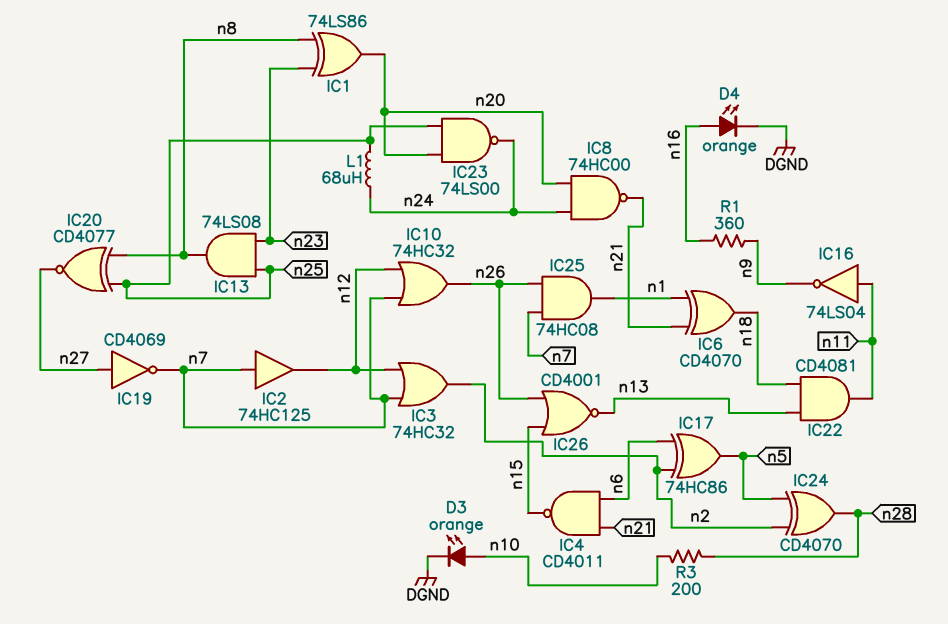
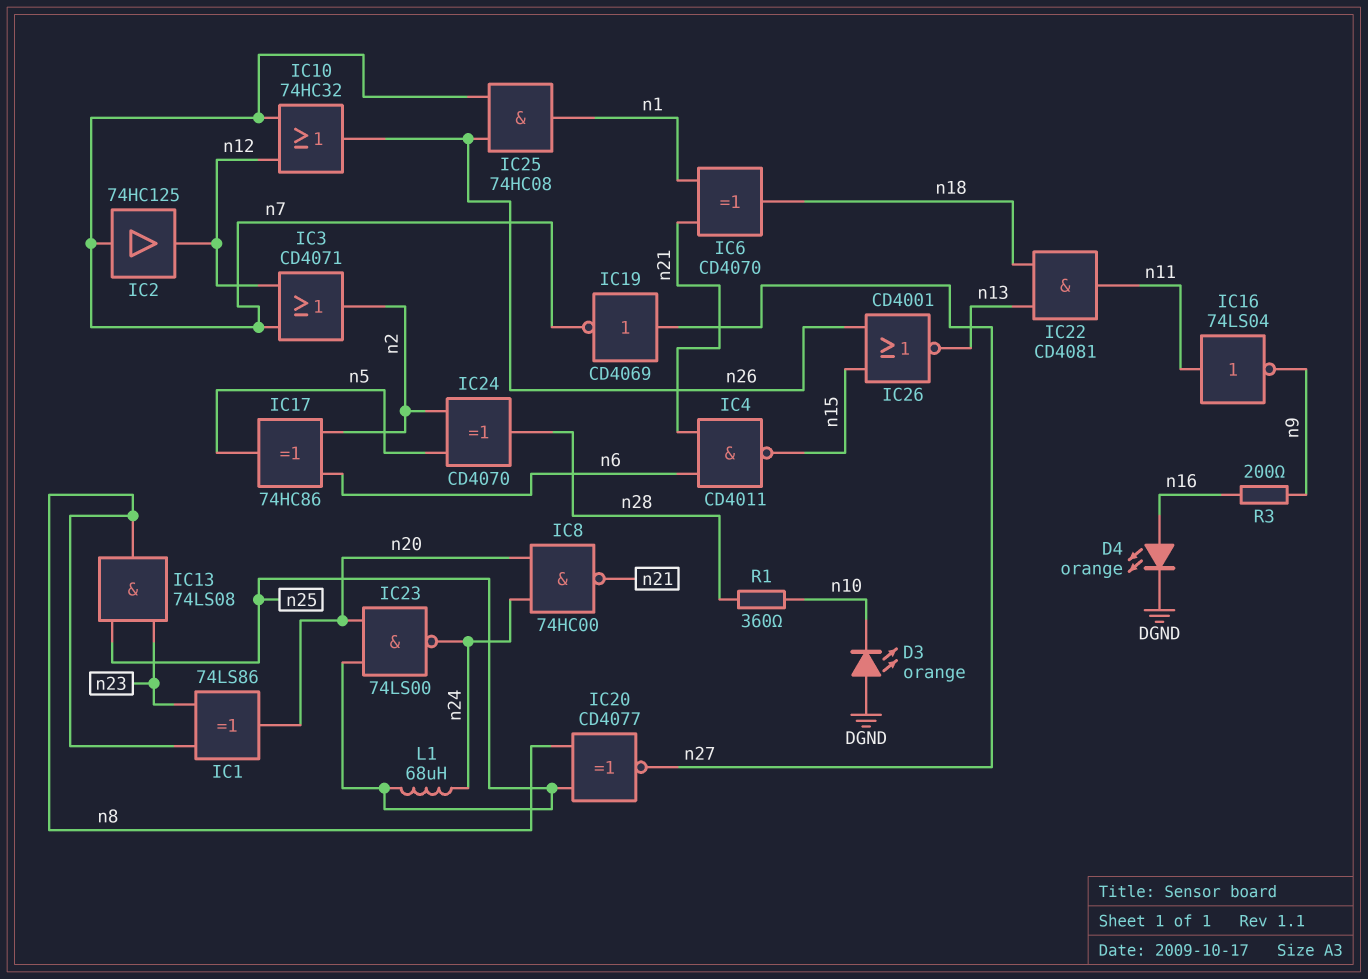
D3: LED orange (A n10, K DGND) -> LED orange (A DGND, K n10)
IC3: OR 74HC32 (in n7, in n12, out n2) -> OR CD4071 (in n7, in n12, out n2)
R1: 360 (n9, n16) -> 360 (n10, n28)
R3: 200 (n10, n28) -> 200 (n9, n16)

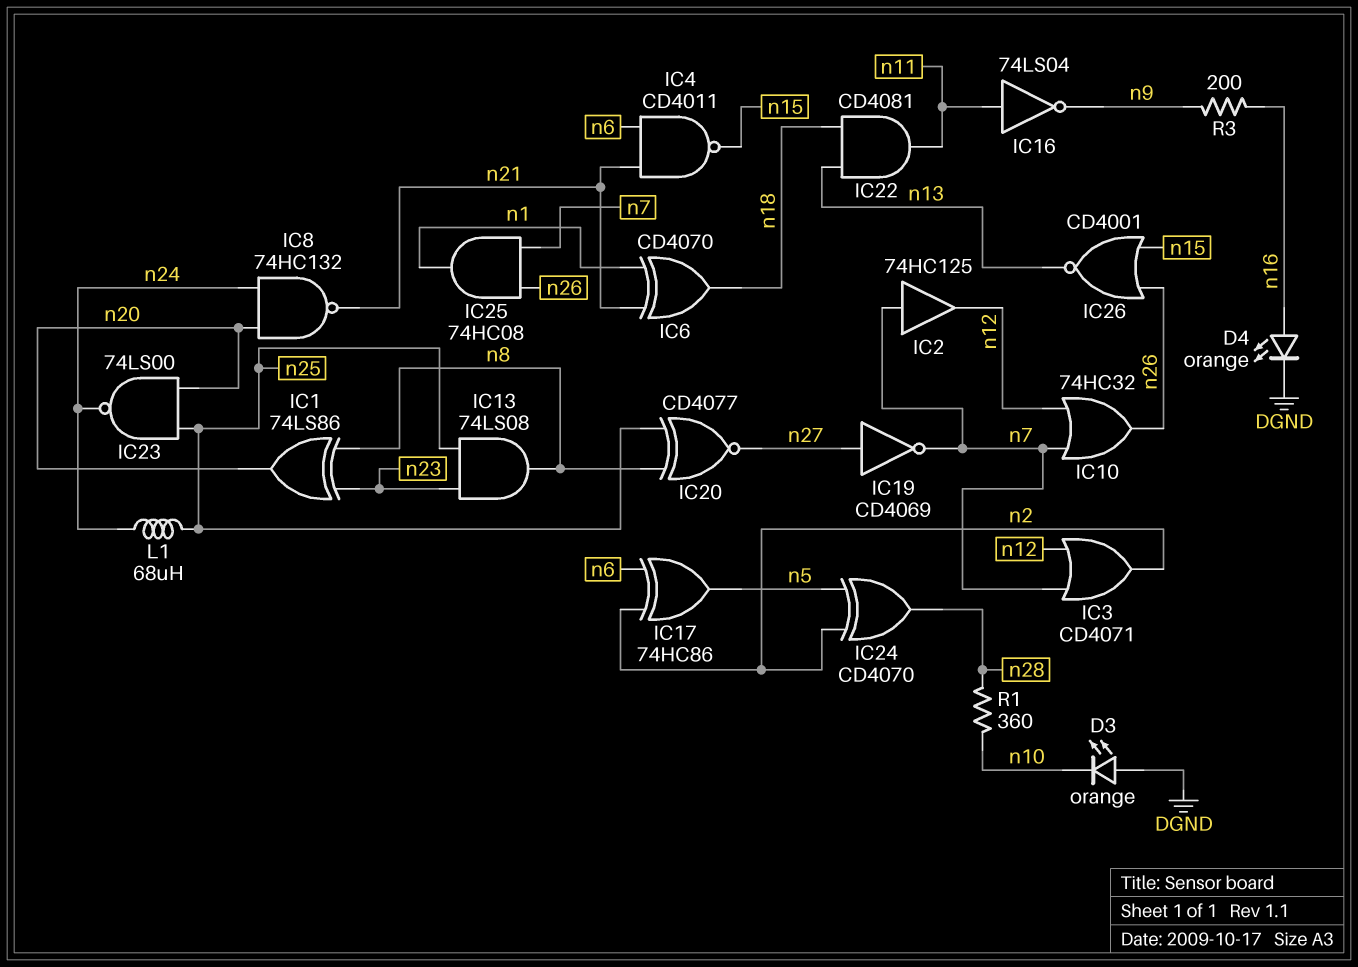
IC8: NAND 74HC00 (in n20, in n24, out n21) -> NAND 74HC132 (in n20, in n24, out n21)

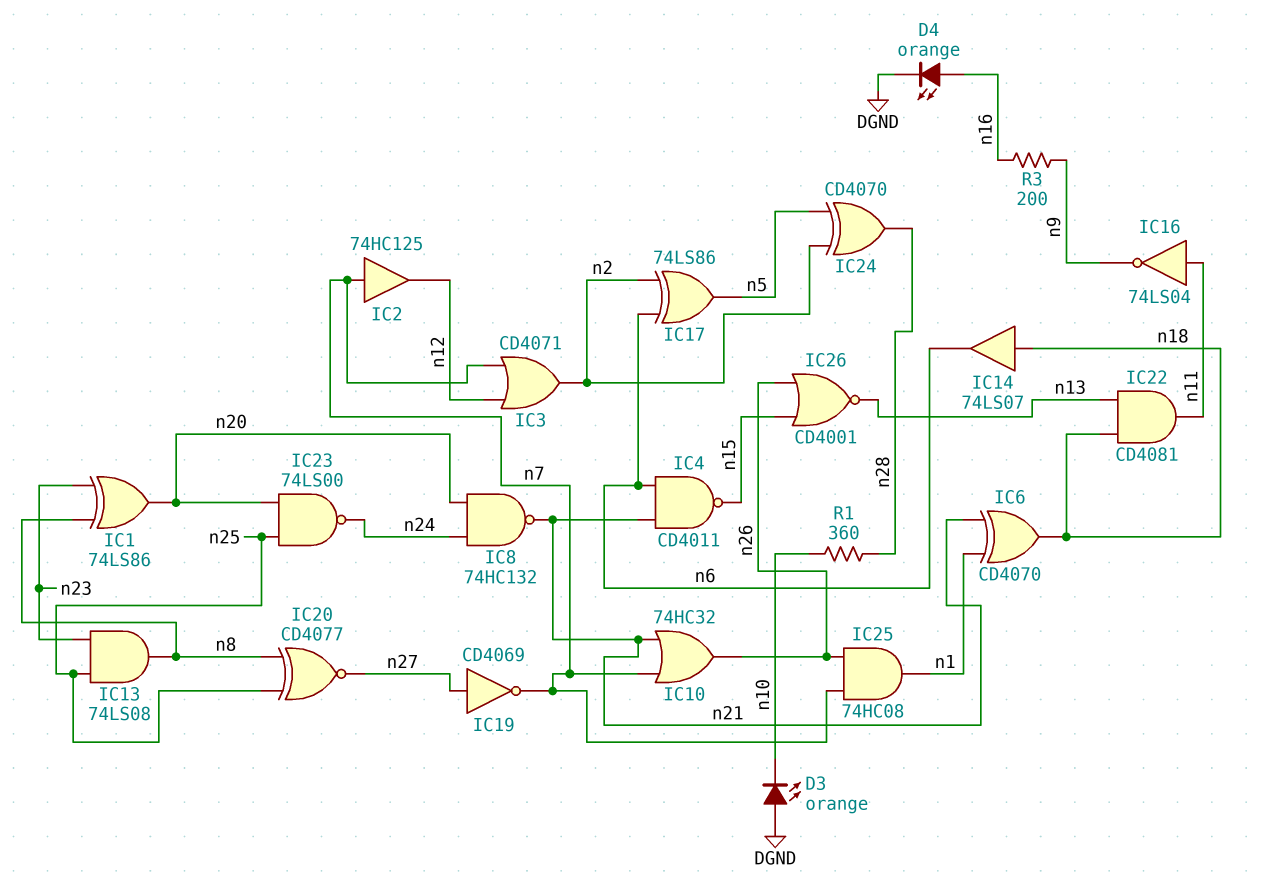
IC10: OR 74HC32 (in n7, in n12, out n26) -> OR 74HC32 (in n7, in n21, out n26)
IC14: none -> buffer 74LS07 (in n18, out n6)
IC17: XOR 74HC86 (in n2, in n6, out n5) -> XOR 74LS86 (in n2, in n6, out n5)
L1: 68uH (n24, n25) -> none

